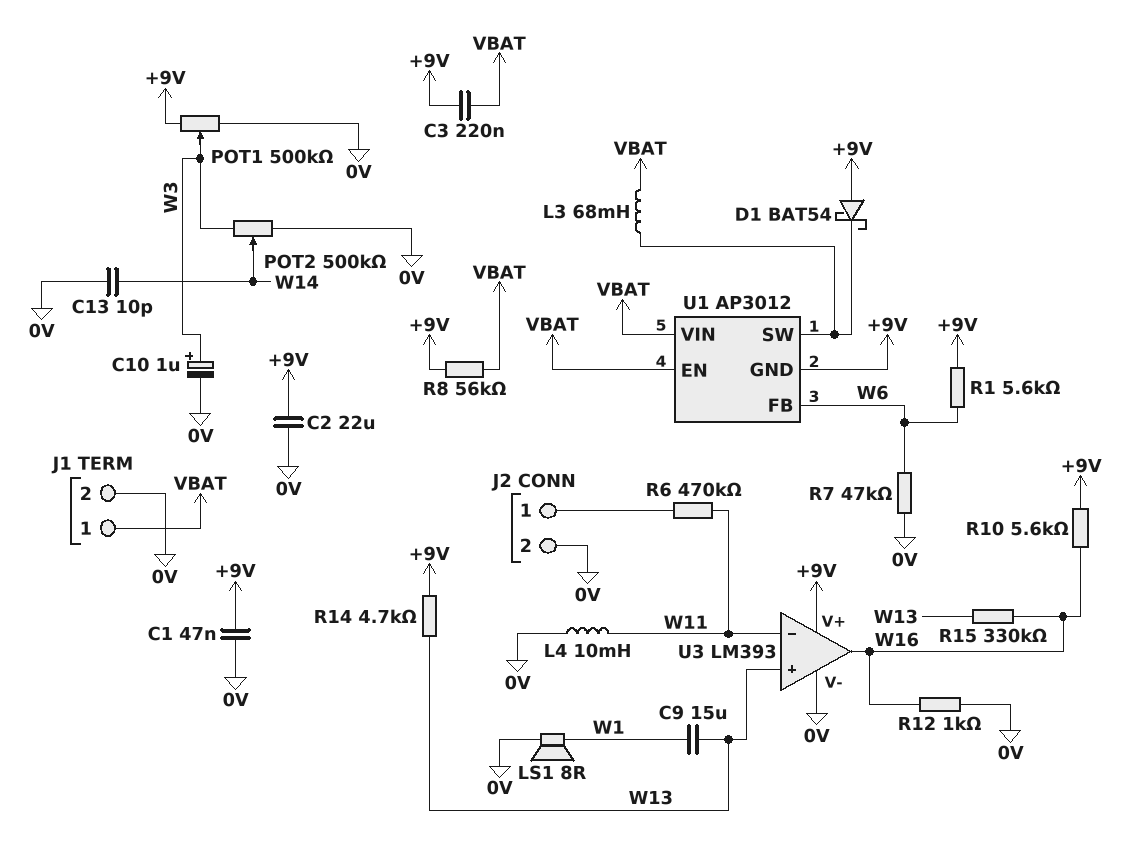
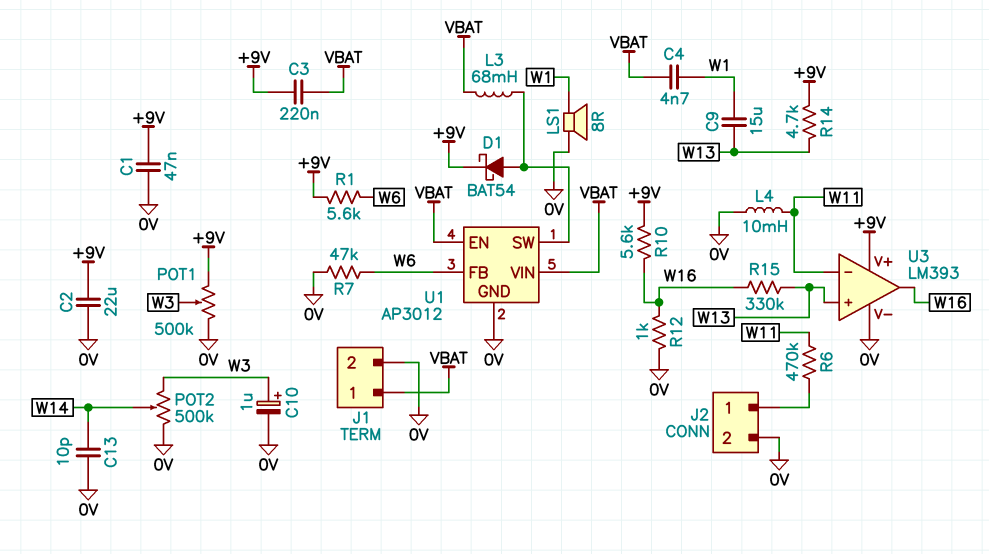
C4: none -> 4.7nF (VBAT, W1)
D1: schottky BAT54 (A +9V, K U1/SW) -> schottky BAT54 (A U1/SW, K +9V)
R8: 56k (+9V, VBAT) -> none
U1 pin GND: +9V -> 0V

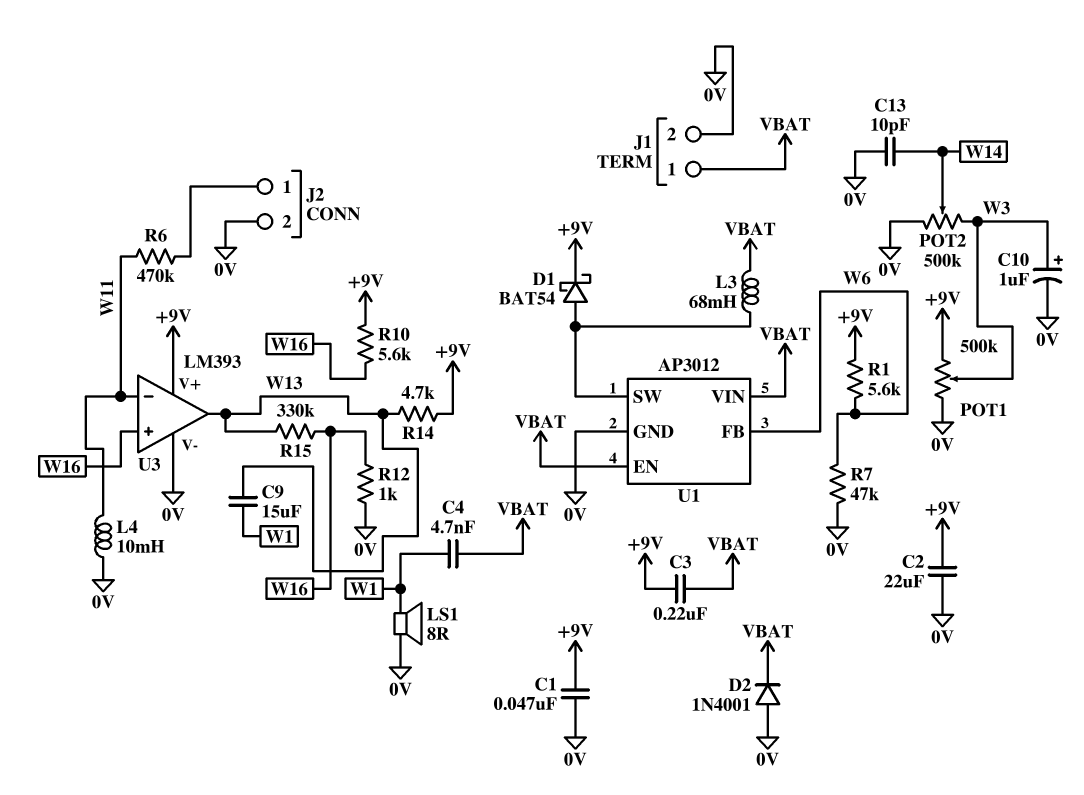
D2: none -> diode 1N4001 (A 0V, K VBAT)
U3 pin in+: W13 -> W16
U3 pin out: W16 -> W13

